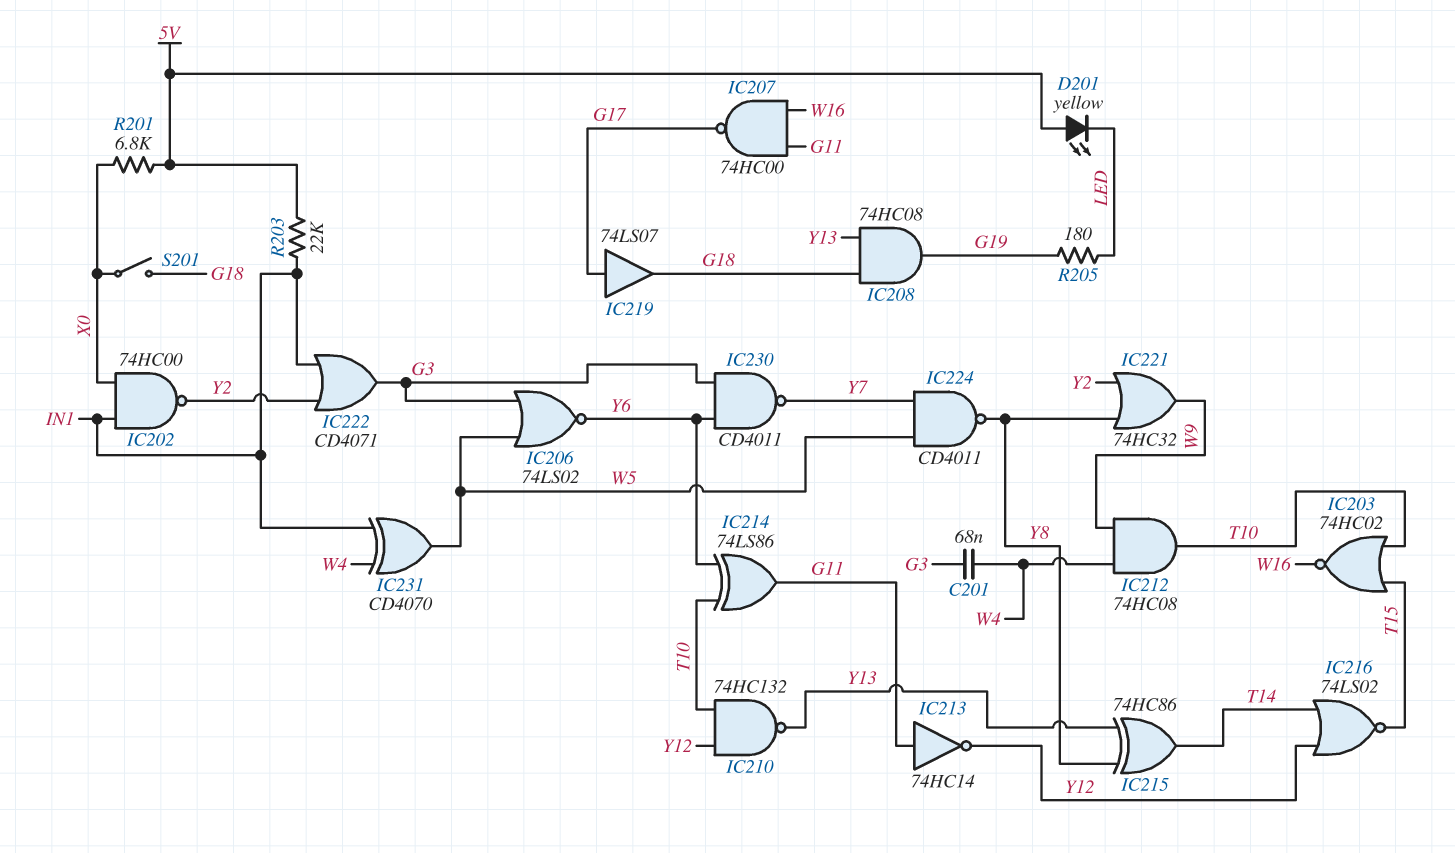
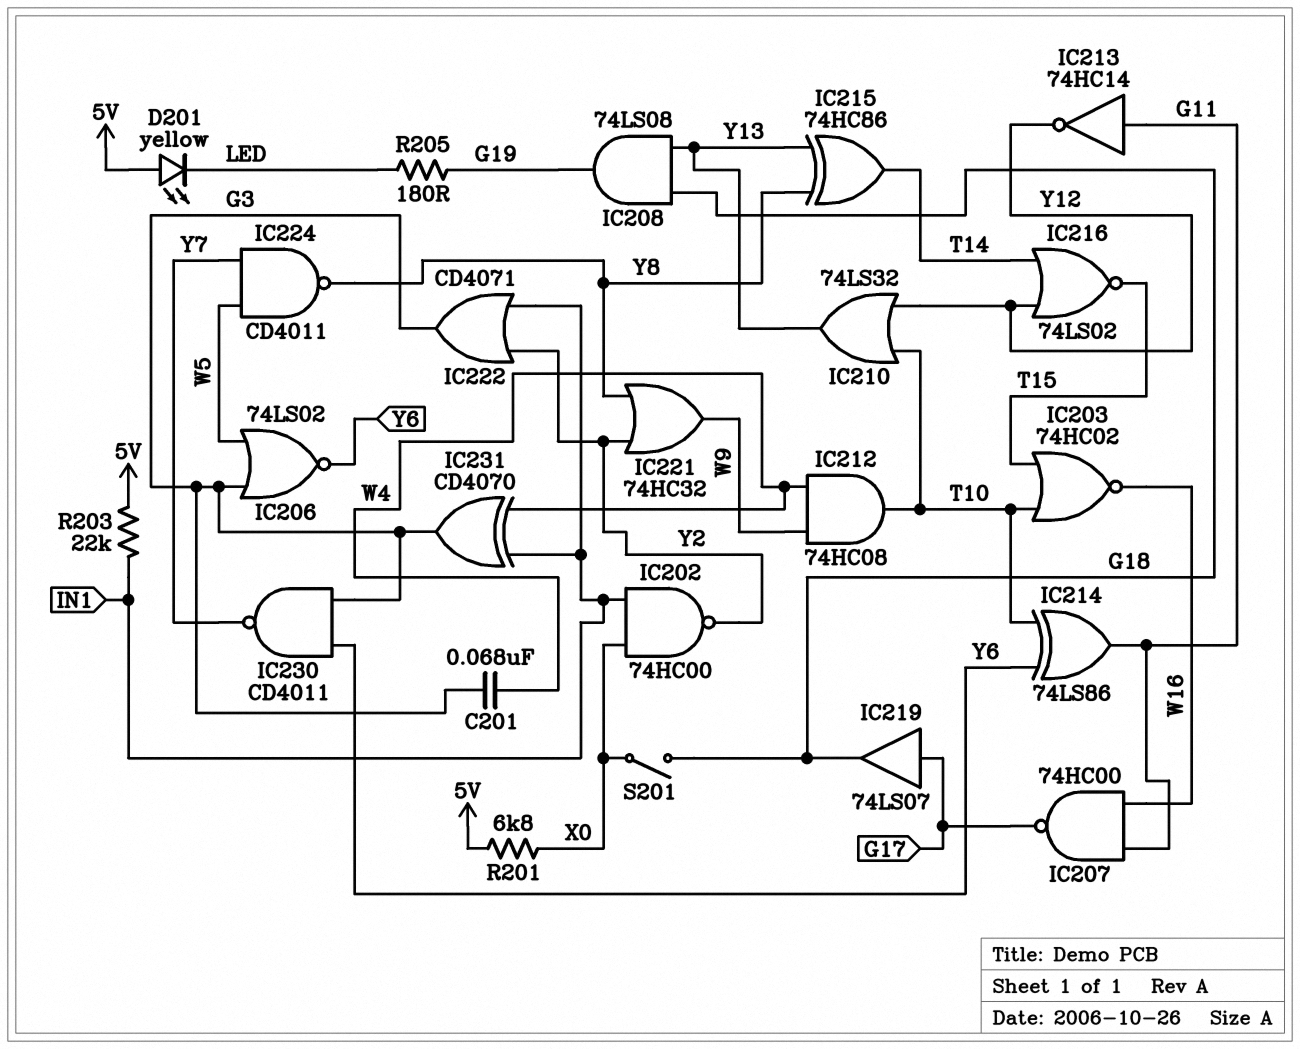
IC208: AND 74HC08 (in G18, in Y13, out G19) -> AND 74LS08 (in G18, in Y13, out G19)
IC210: NAND 74HC132 (in T10, in Y12, out Y13) -> OR 74LS32 (in T10, in Y12, out Y13)
IC231: XOR CD4070 (in IN1, in W4, out W5) -> XOR CD4070 (in IN1, in W4, out G3)

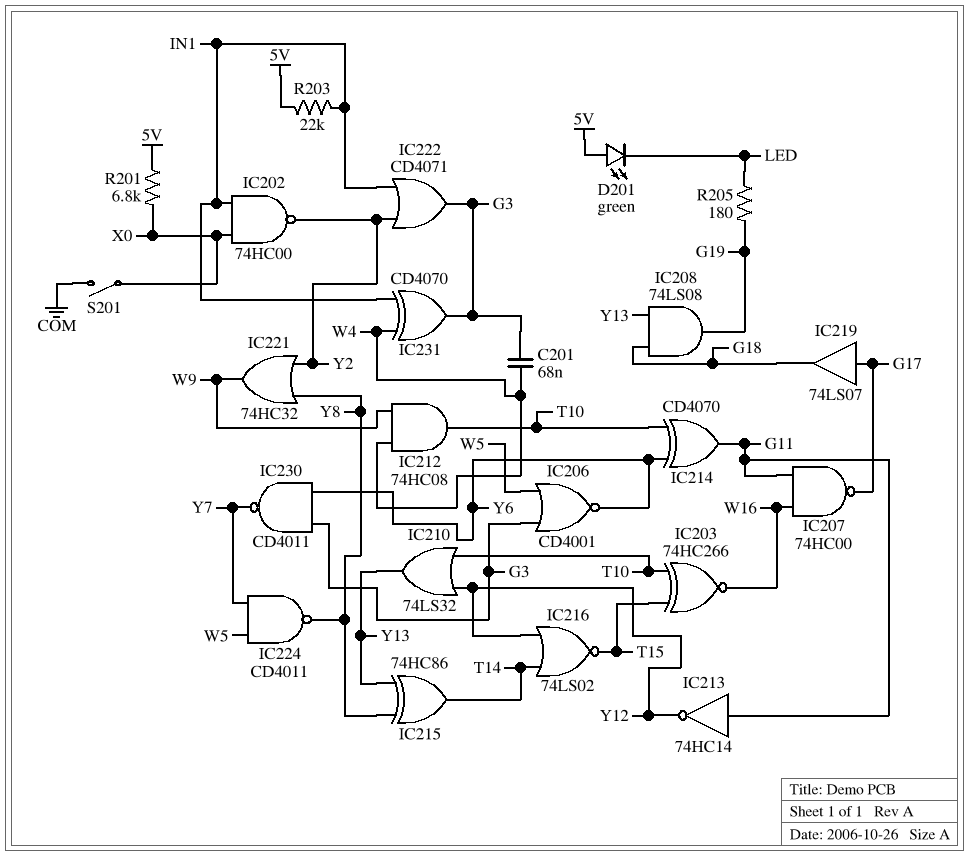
D201: LED yellow (A 5V, K LED) -> LED green (A 5V, K LED)
IC203: NOR 74HC02 (in T10, in T15, out W16) -> XNOR 74HC266 (in T10, in T15, out W16)
IC206: NOR 74LS02 (in G3, in W5, out Y6) -> NOR CD4001 (in G3, in W5, out Y6)
IC214: XOR 74LS86 (in T10, in Y6, out G11) -> XOR CD4070 (in T10, in Y6, out G11)
S201: switch (G18, X0) -> switch (COM, X0)

